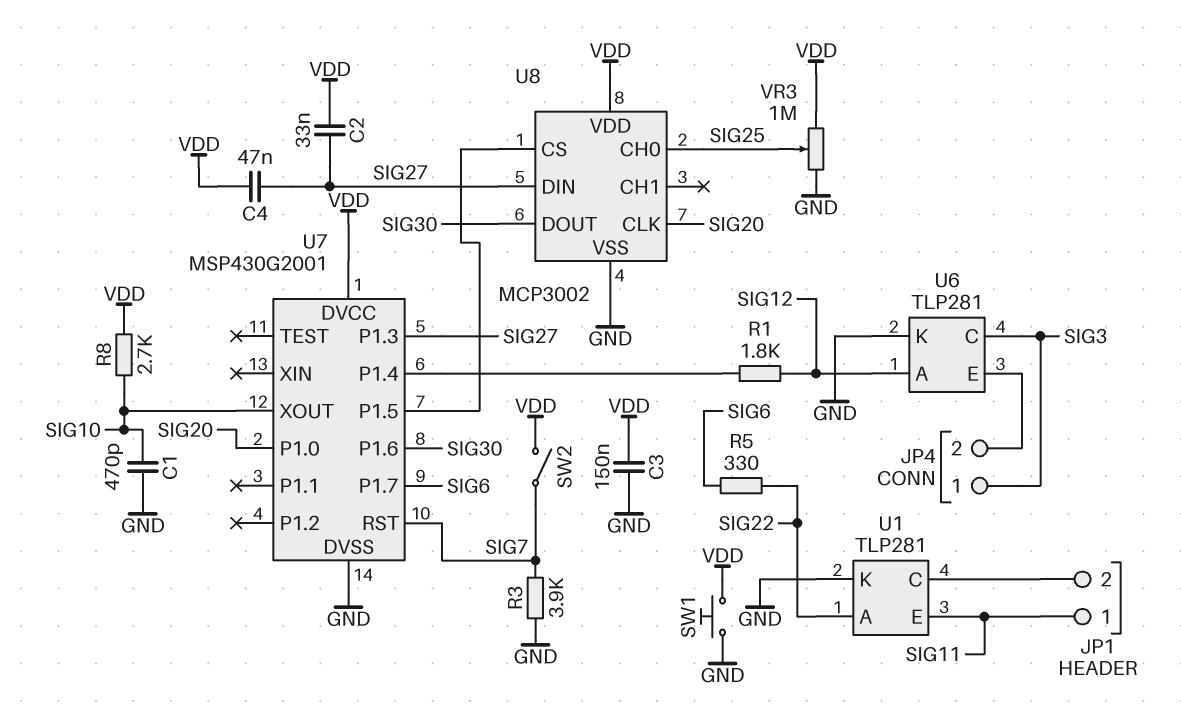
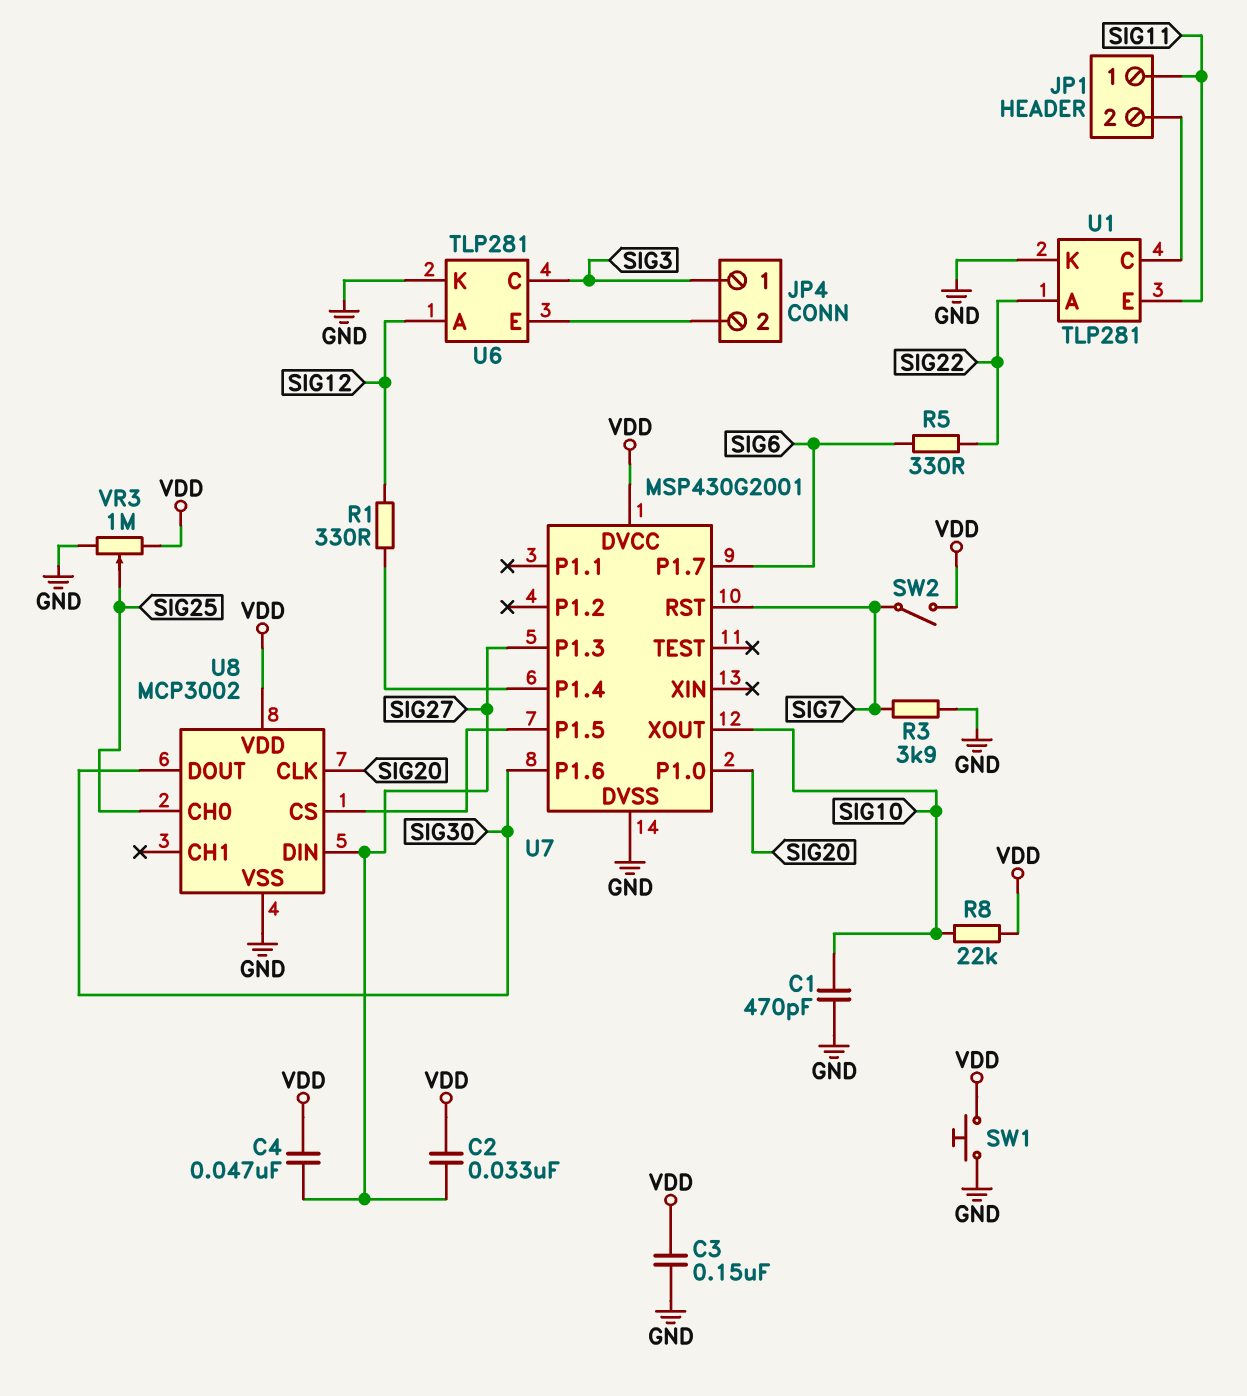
R1: 1.8k (SIG12, U7/P1.4) -> 330 (SIG12, U7/P1.4)
R8: 2.7k (SIG10, VDD) -> 22k (SIG10, VDD)

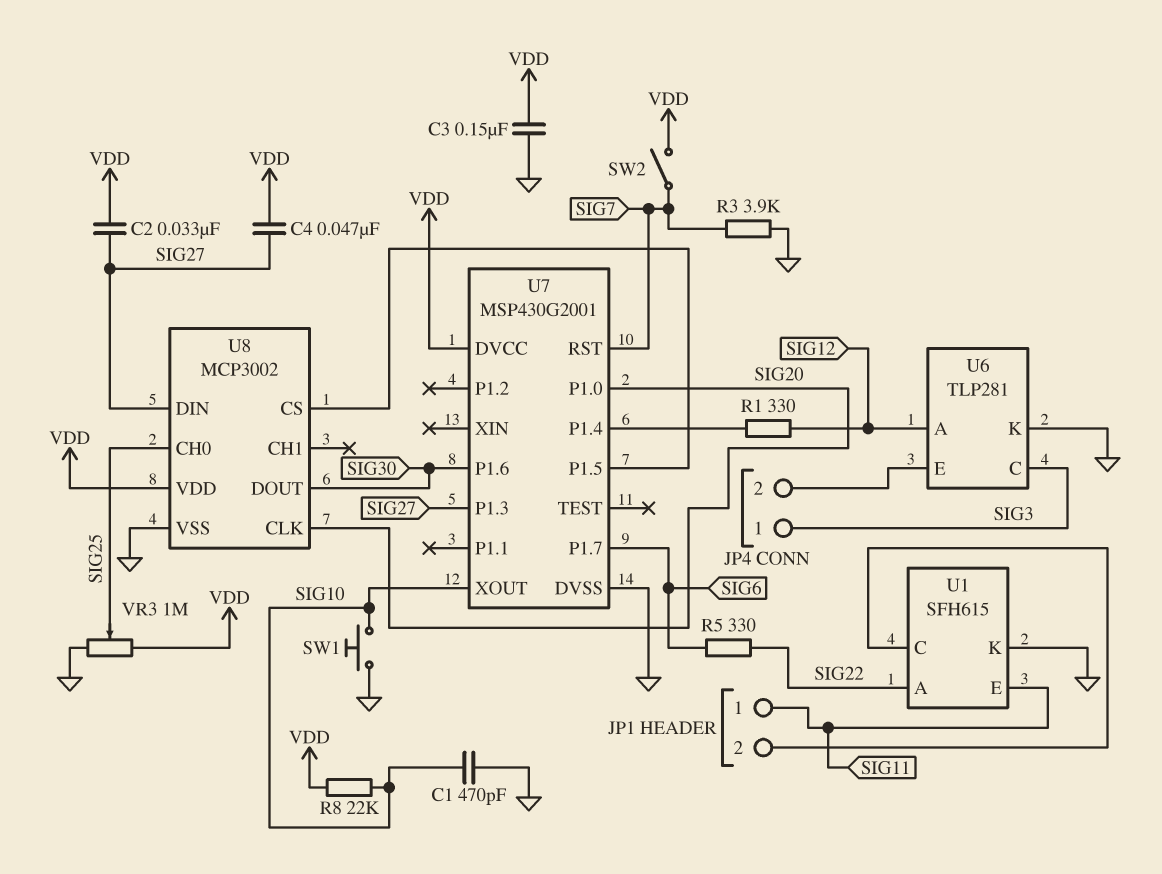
SW1: button (GND, VDD) -> button (GND, SIG10)
U1: TLP281 -> SFH615

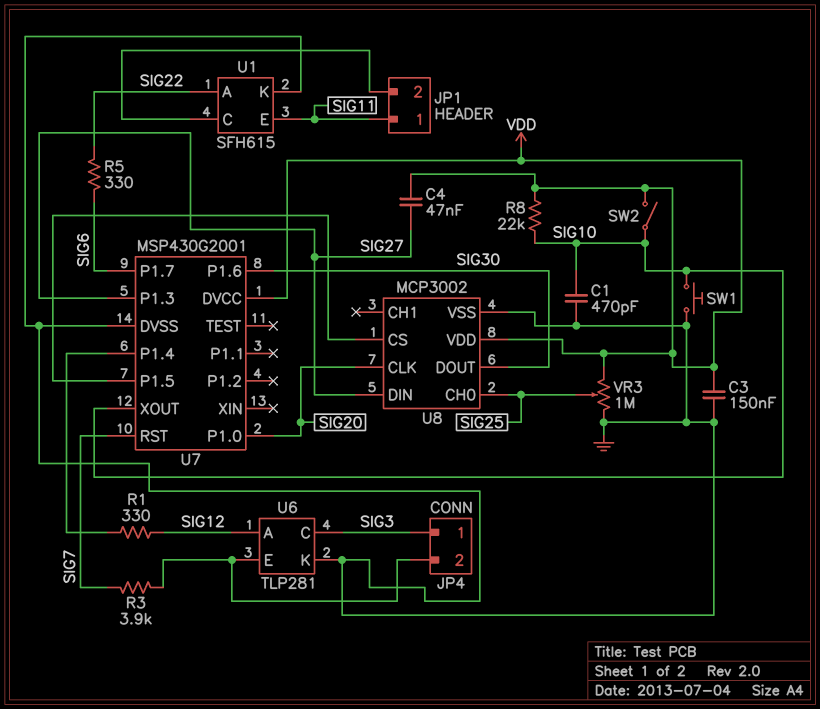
C2: 33nF (SIG27, VDD) -> none
R3: 3.9k (GND, SIG7) -> 3.9k (JP4/2, SIG7)
SW2: switch (SIG7, VDD) -> switch (SIG10, VDD)

